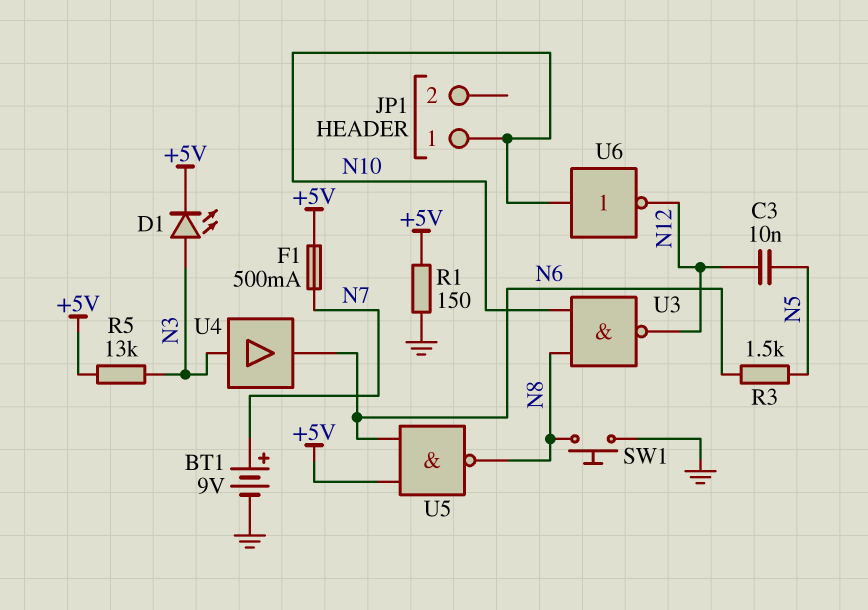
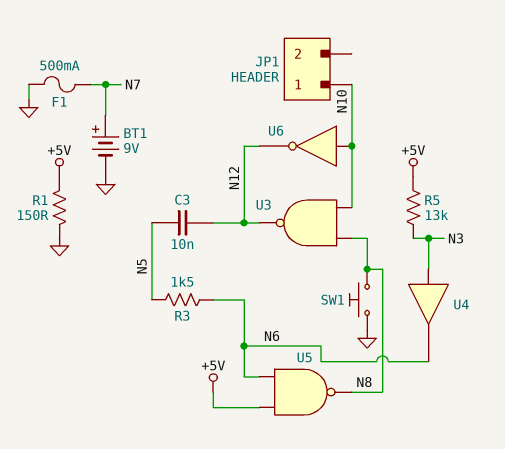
D1: LED (A N3, K +5V) -> none
F1: 500mA (+5V, N7) -> 500mA (GND, N7)

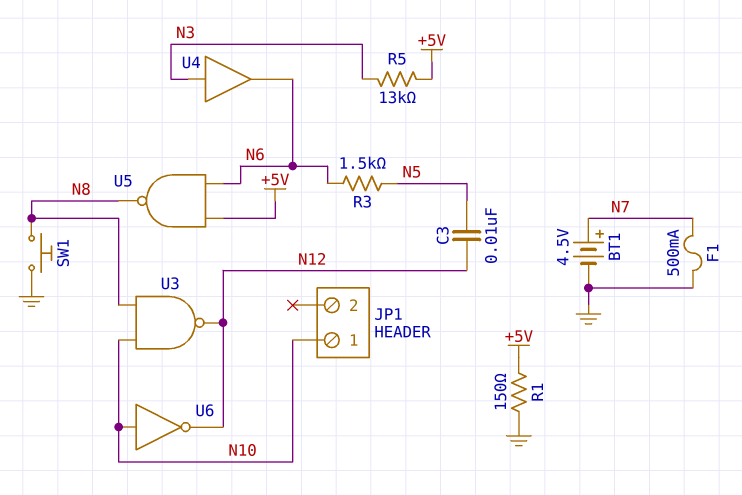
BT1: 9V (plus N7, minus GND) -> 4.5V (plus N7, minus GND)

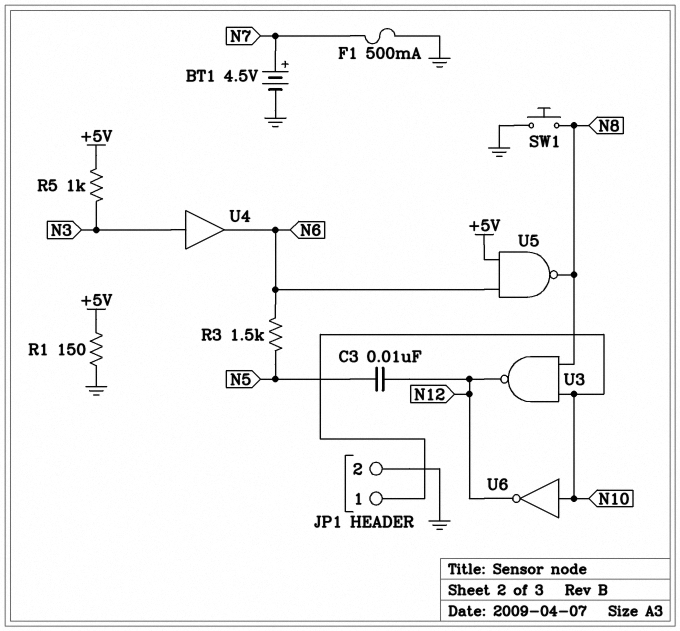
JP1 pin 2: none -> GND
R5: 13k (+5V, N3) -> 1k (+5V, N3)

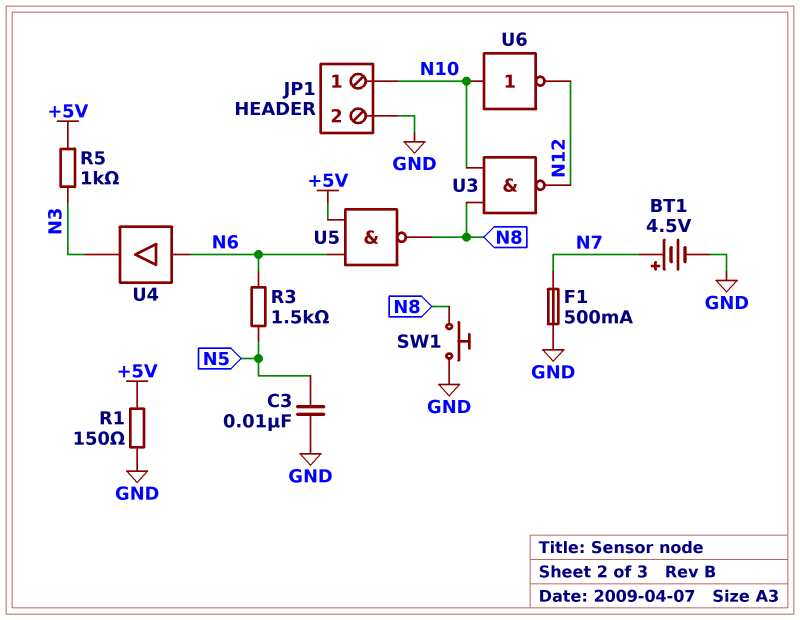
C3: 10nF (N5, N12) -> 10nF (GND, N5)
U4: buffer (in N3, out N6) -> buffer (in N6, out N3)

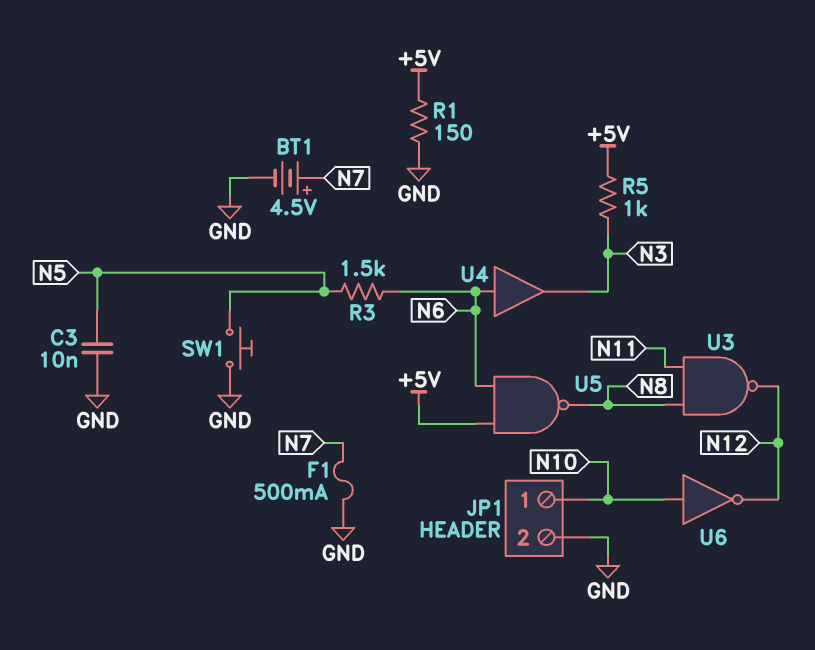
SW1: button (GND, N8) -> button (GND, N5)
U3: NAND (in N8, in N10, out N12) -> NAND (in N8, in N11, out N12)

